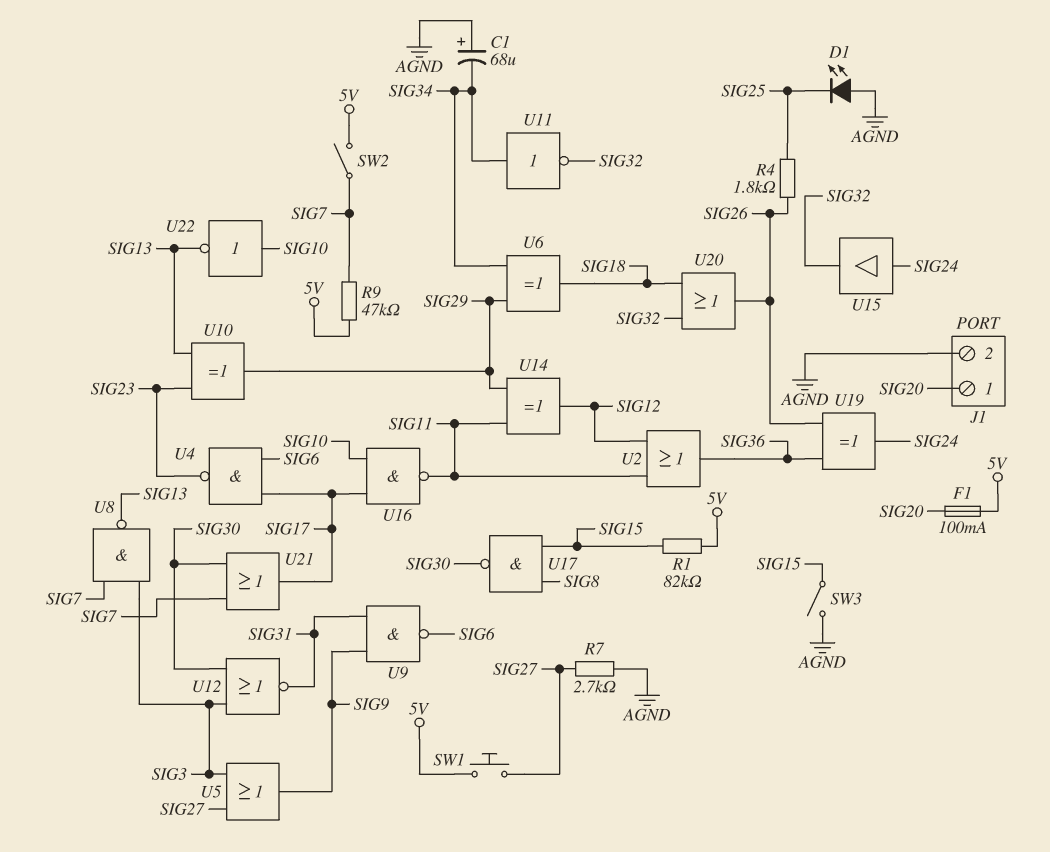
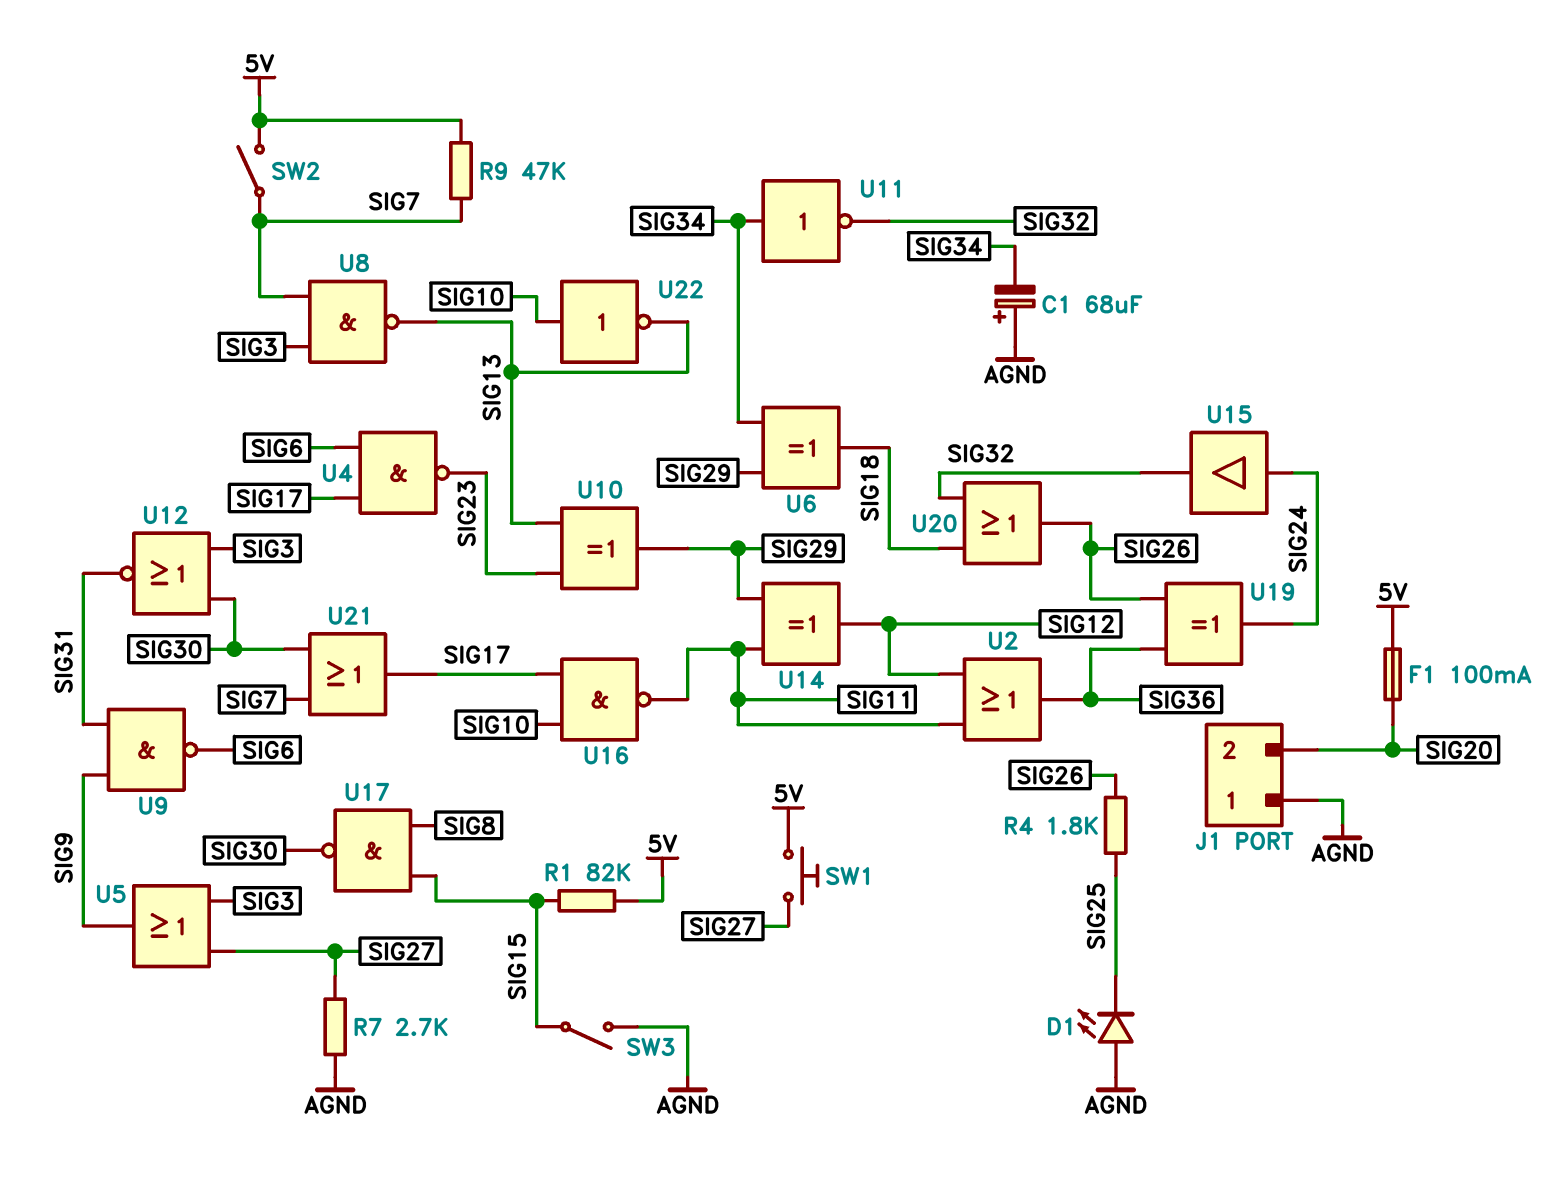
J1 pin 1: SIG20 -> AGND
J1 pin 2: AGND -> SIG20

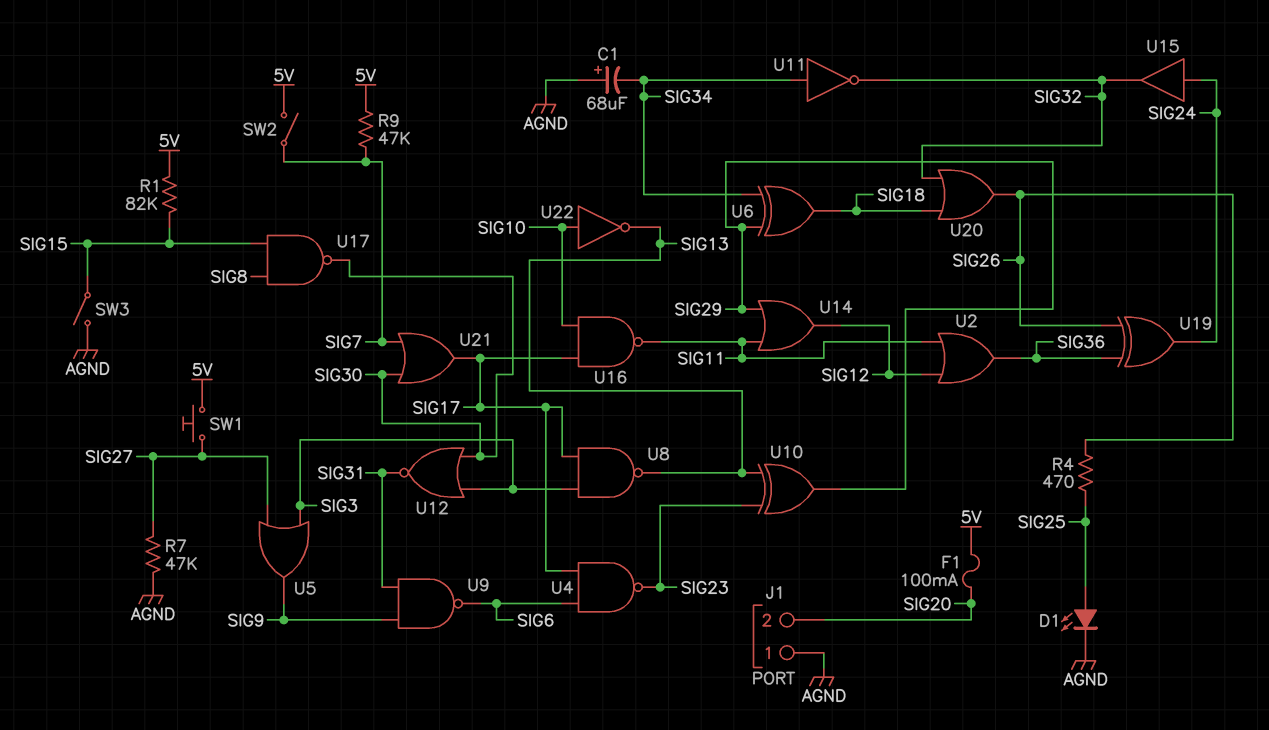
D1: LED (A AGND, K SIG25) -> LED (A SIG25, K AGND)
R4: 1.8k (SIG25, SIG26) -> 470 (SIG25, SIG26)
R7: 2.7k (AGND, SIG27) -> 47k (AGND, SIG27)
U8: NAND (in SIG3, in SIG7, out SIG13) -> NAND (in SIG3, in SIG17, out SIG13)
U14: XOR (in SIG11, in SIG29, out SIG12) -> OR (in SIG11, in SIG29, out SIG12)

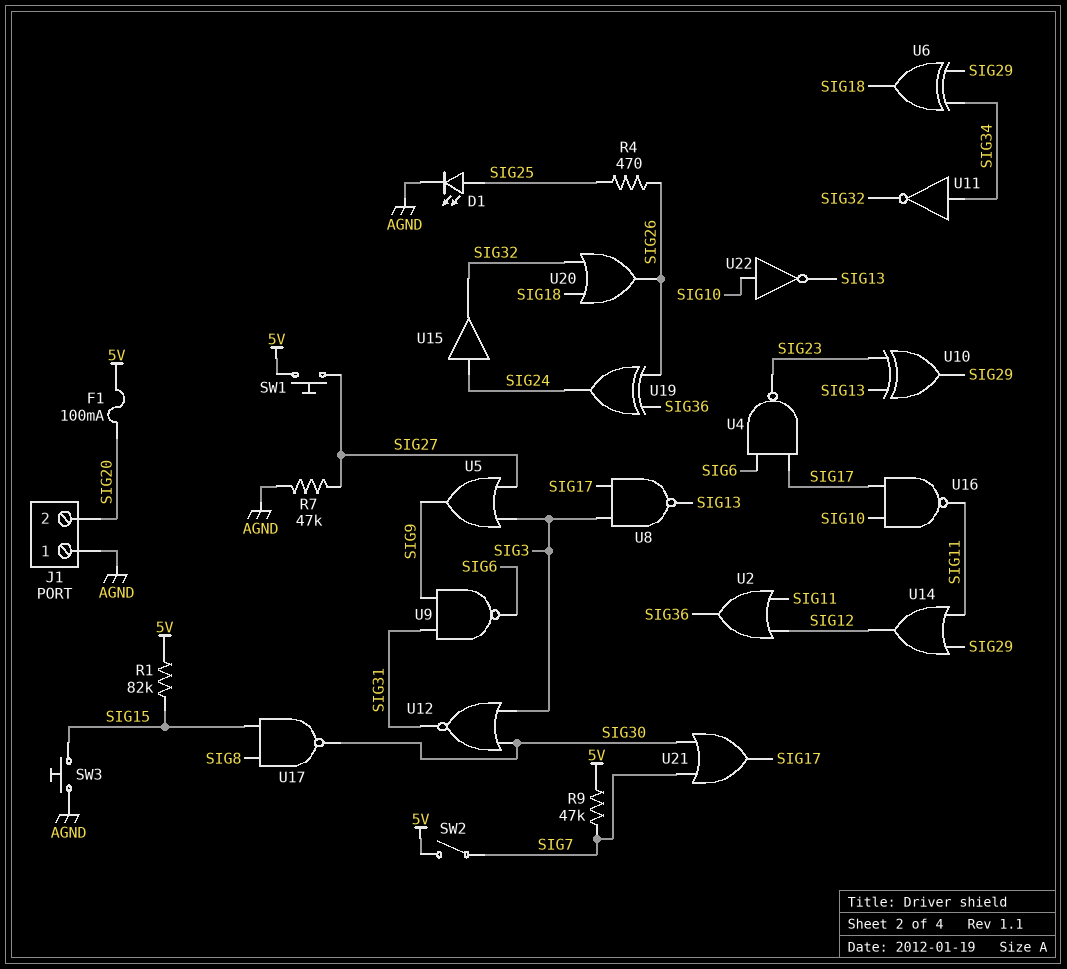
C1: 68uF (plus AGND, minus SIG34) -> none
SW3: switch (AGND, SIG15) -> button (AGND, SIG15)

